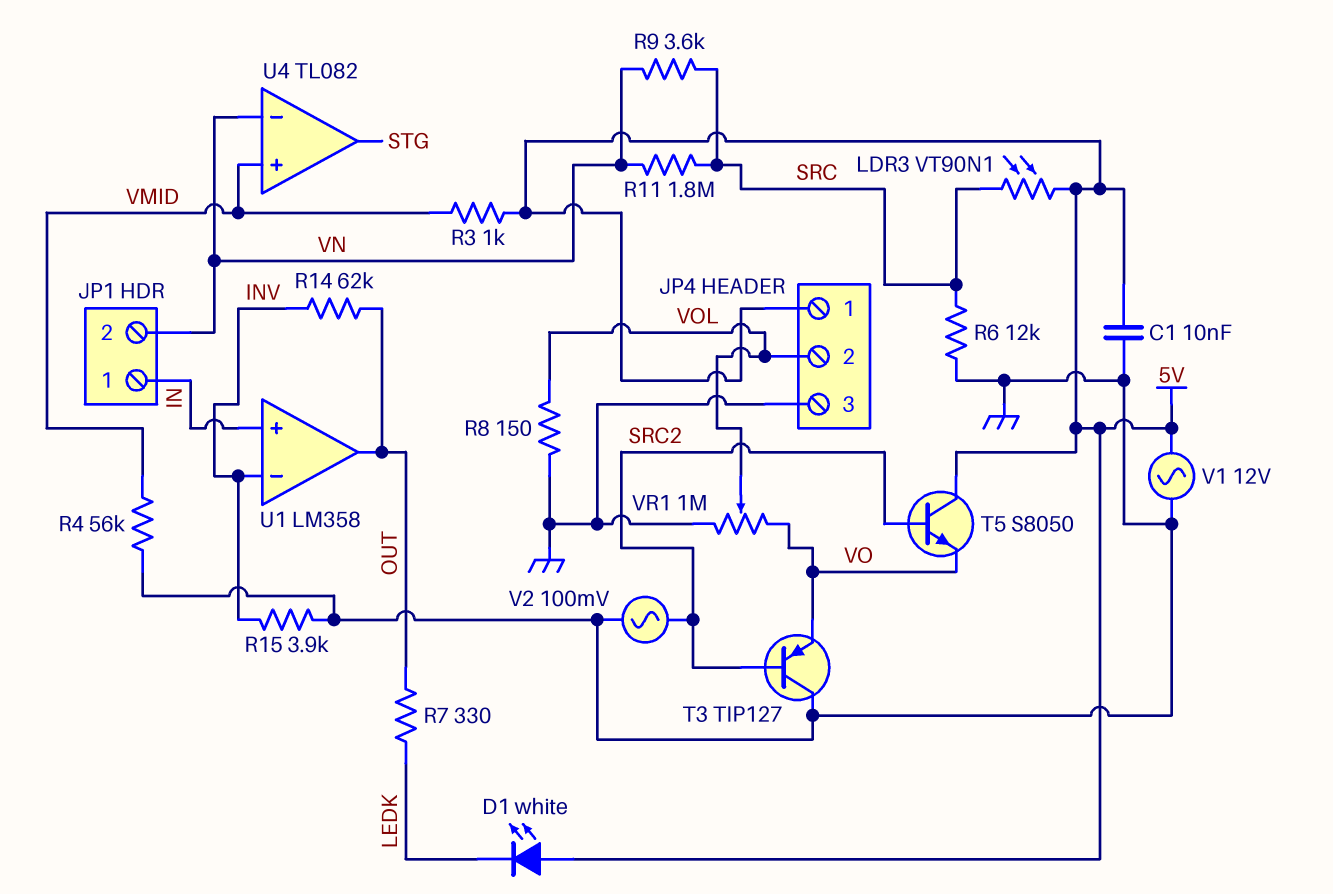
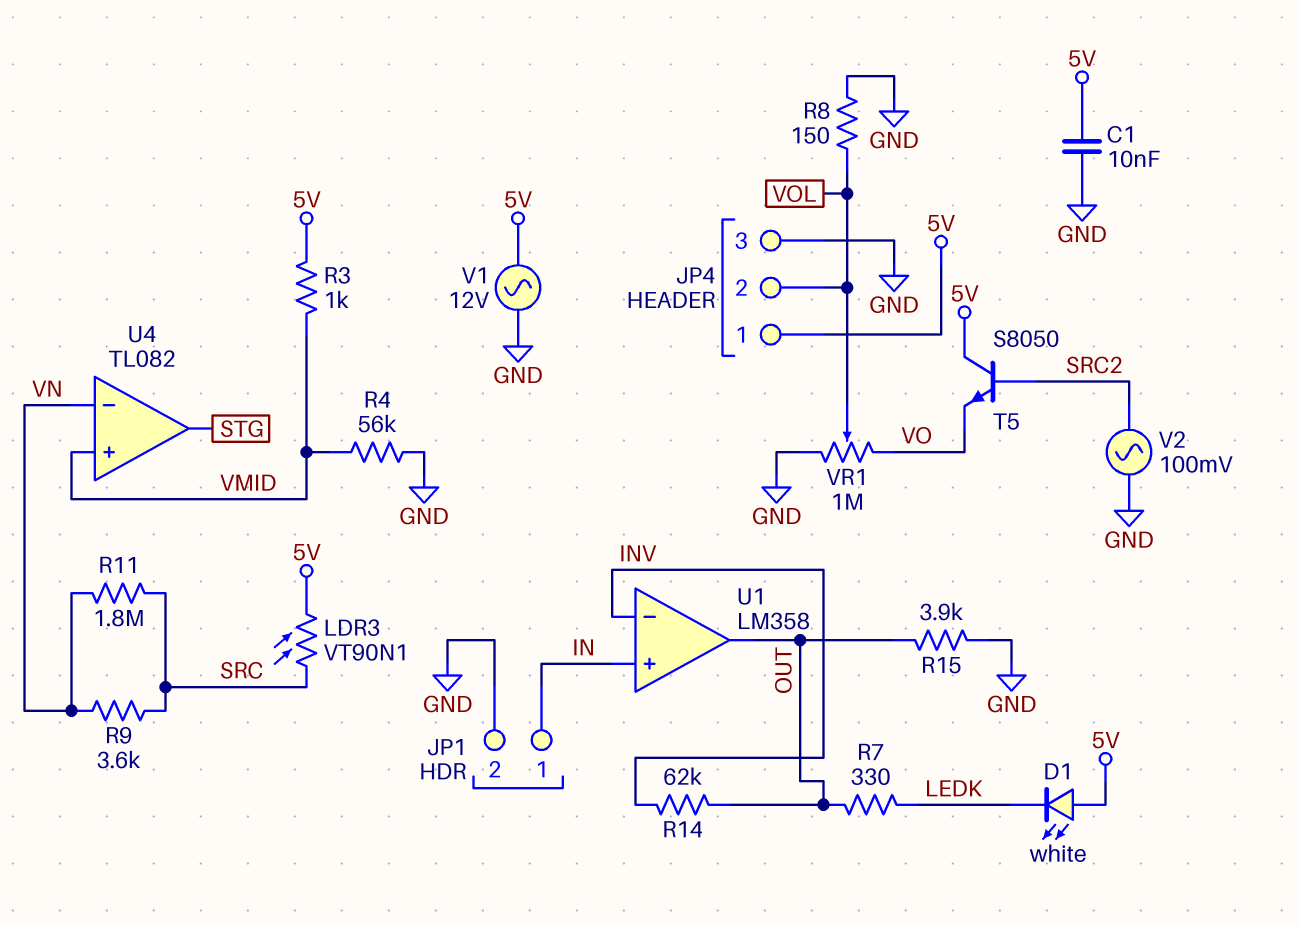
JP1 pin 2: VN -> GND
R6: 12k (GND, SRC) -> none
R15: 3.9k (GND, INV) -> 3.9k (GND, OUT)
T3: PNP TIP127 (B SRC2, C GND, E VO) -> none

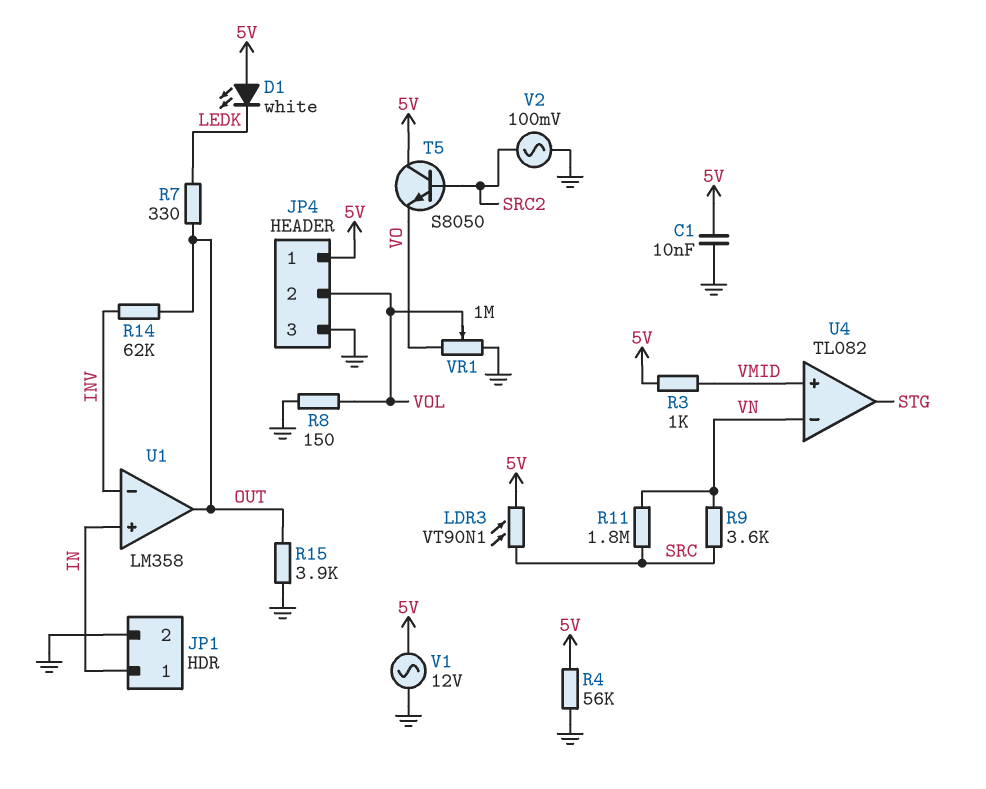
R4: 56k (GND, VMID) -> 56k (5V, GND)

